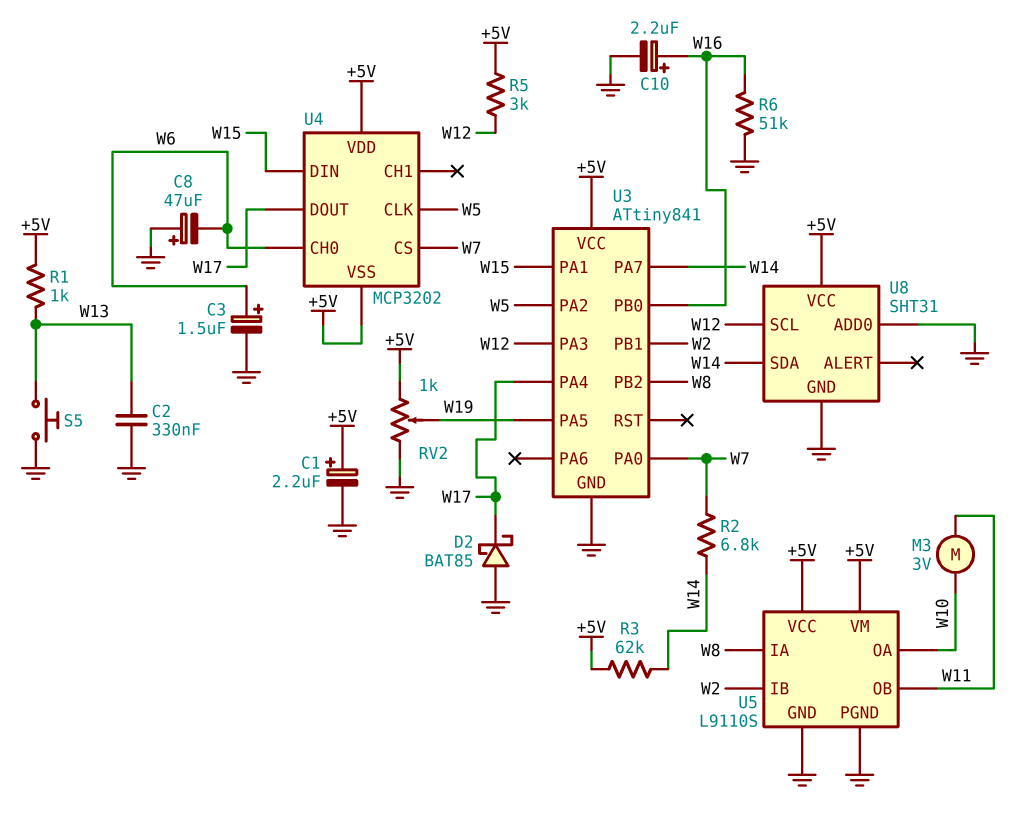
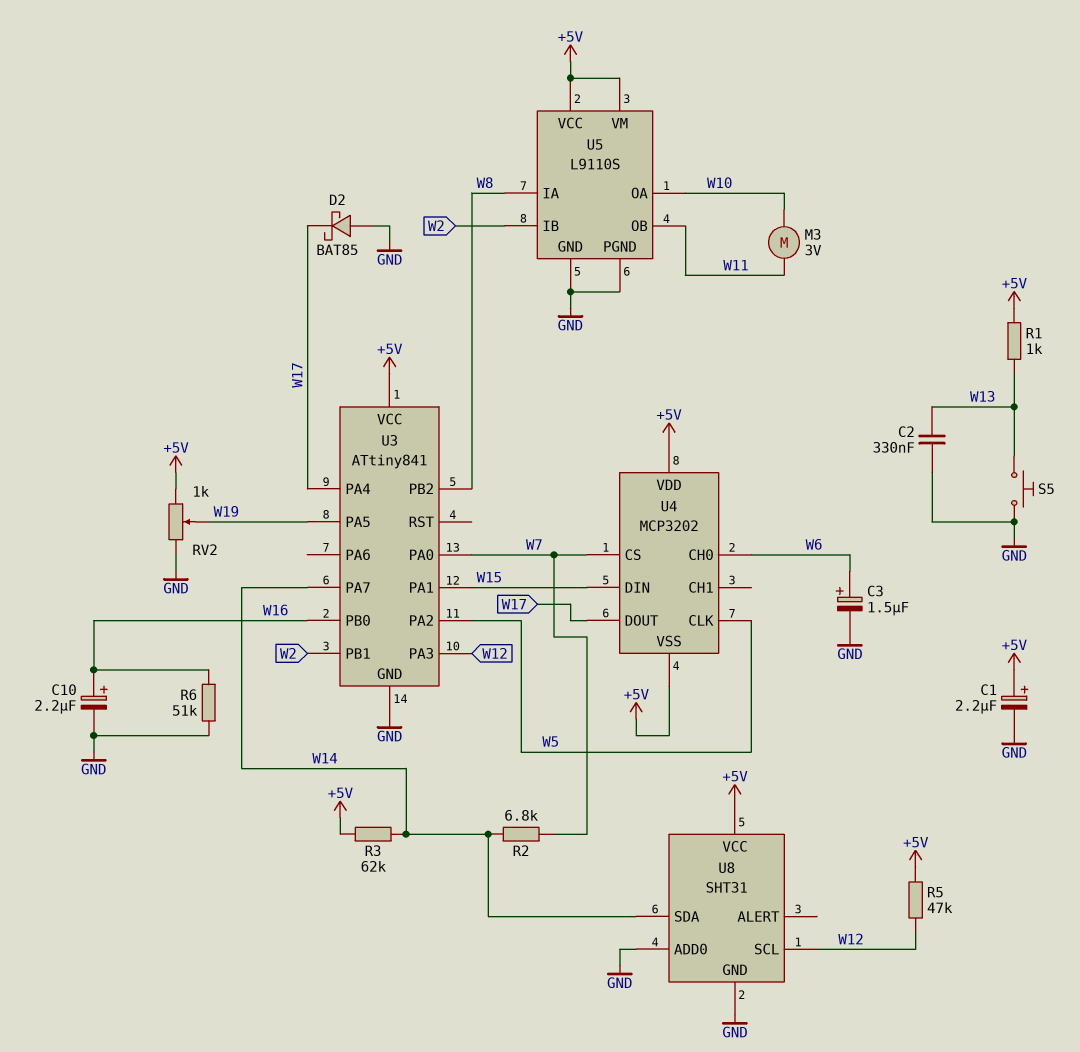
C8: 47uF (plus GND, minus W6) -> none
R5: 3k (+5V, W12) -> 47k (+5V, W12)

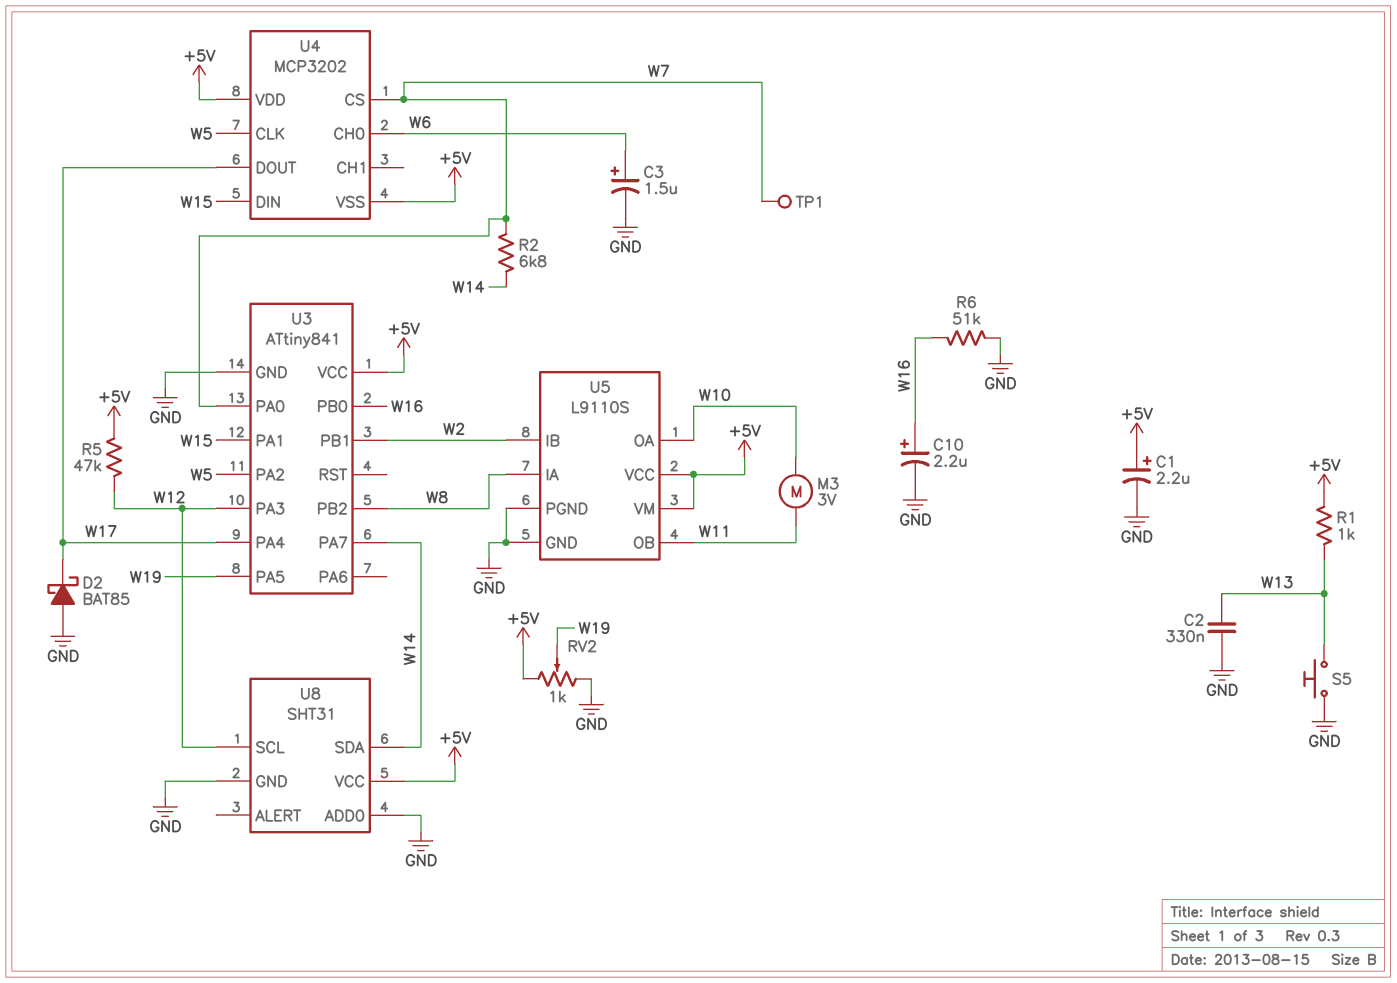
R3: 62k (+5V, W14) -> none
TP1: none -> test point (W7)

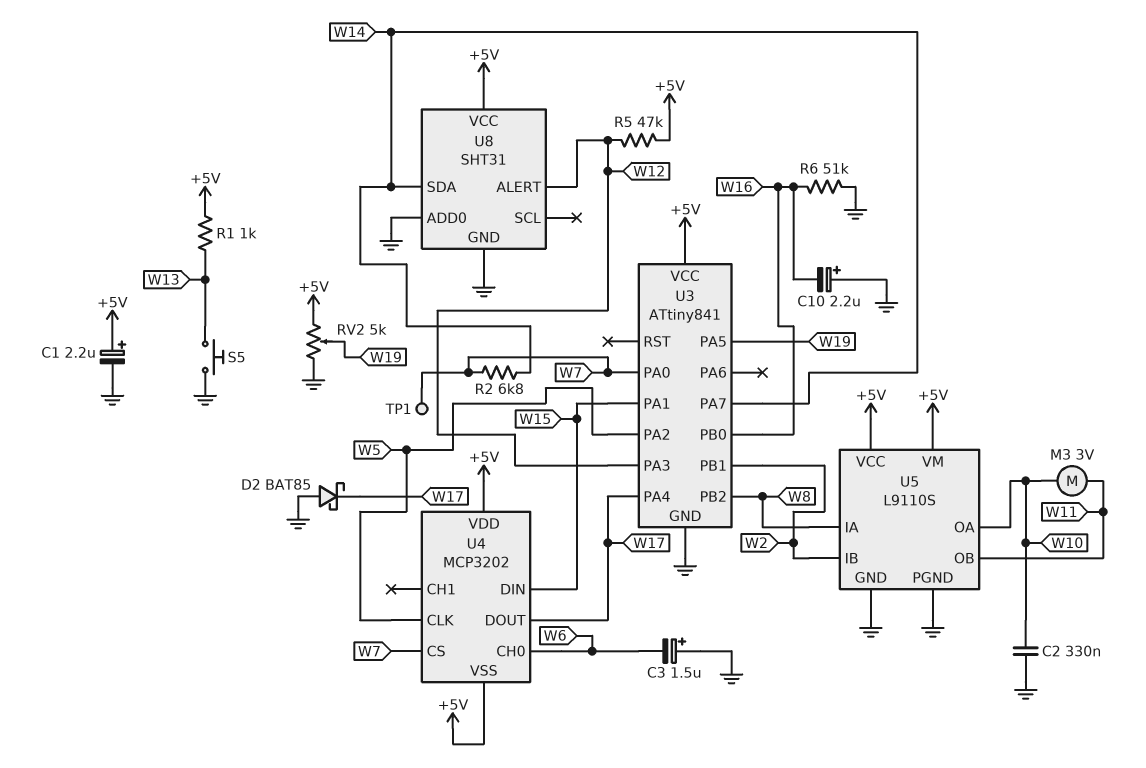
C2: 330nF (GND, W13) -> 330nF (GND, W10)
C3: 1.5uF (plus W6, minus GND) -> 1.5uF (plus GND, minus W6)
C10: 2.2uF (plus W16, minus GND) -> 2.2uF (plus GND, minus W16)
RV2: 1k (+5V, GND, wiper W19) -> 5k (+5V, GND, wiper W19)
U8 pin ALERT: none -> W12
U8 pin SCL: W12 -> none

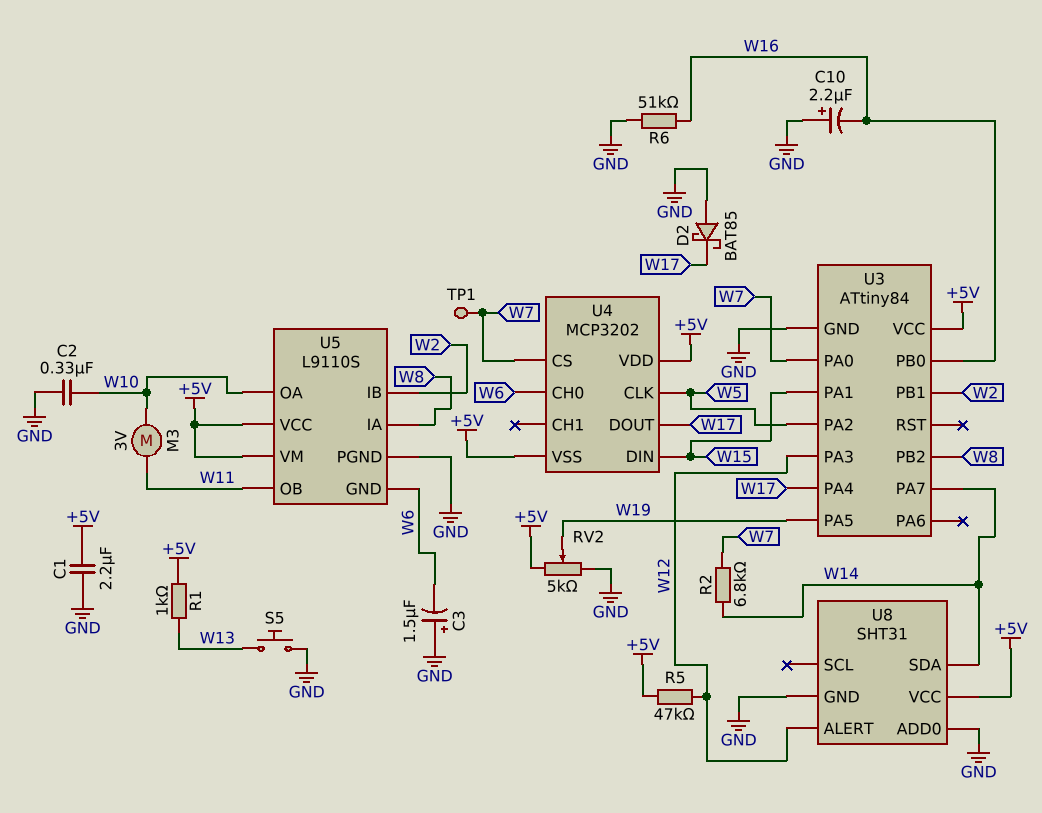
C1: 2.2uF (plus +5V, minus GND) -> 2.2uF (+5V, GND)
U3: ATtiny841 -> ATtiny84
U5 pin GND: GND -> W6

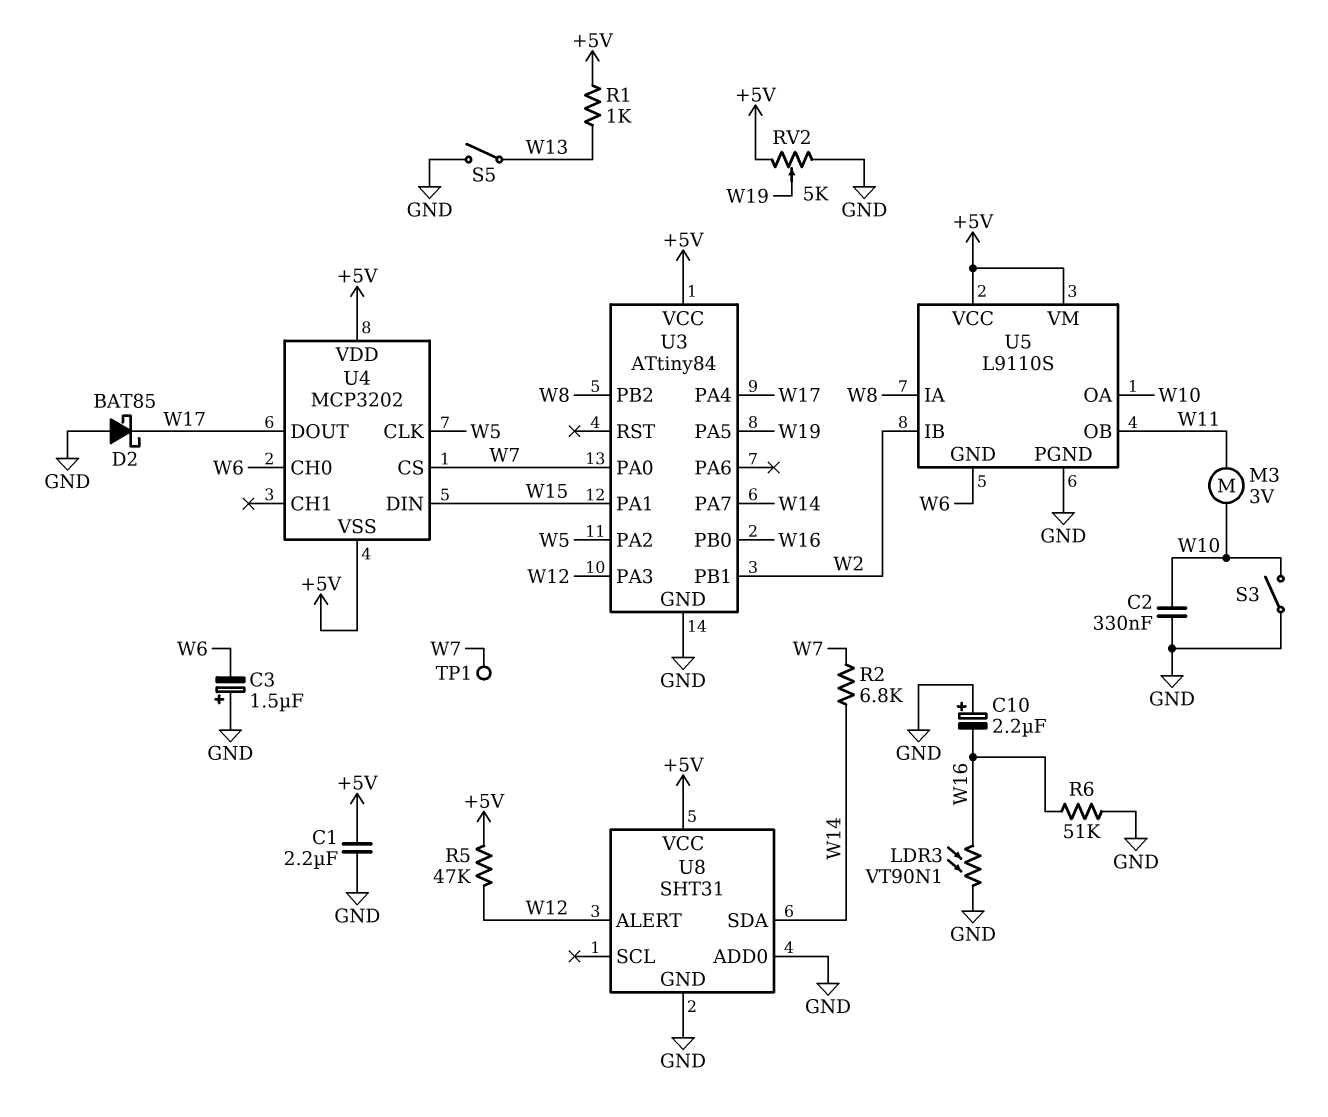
LDR3: none -> VT90N1 (GND, W16)
S3: none -> switch (GND, W10)
S5: button (GND, W13) -> switch (GND, W13)

